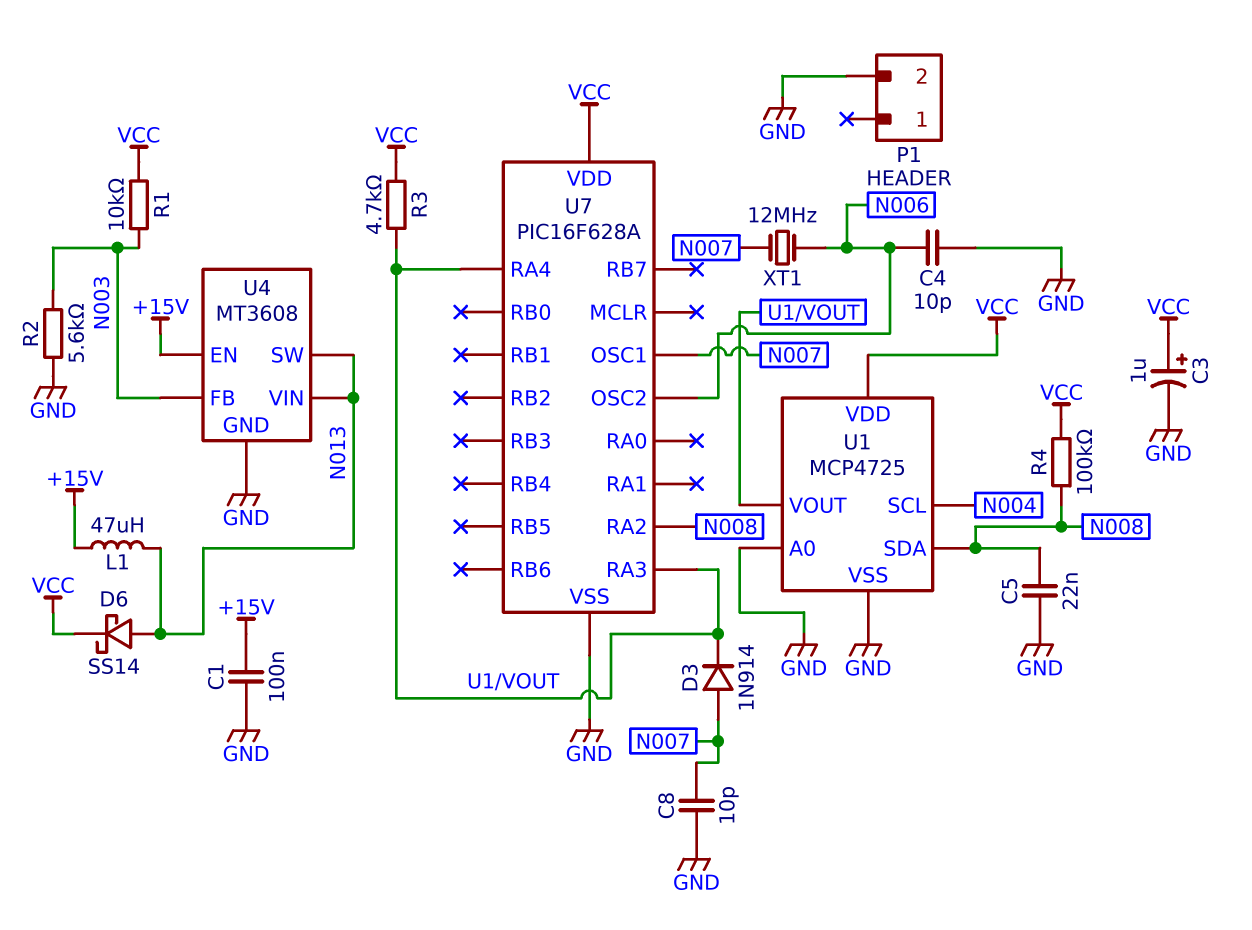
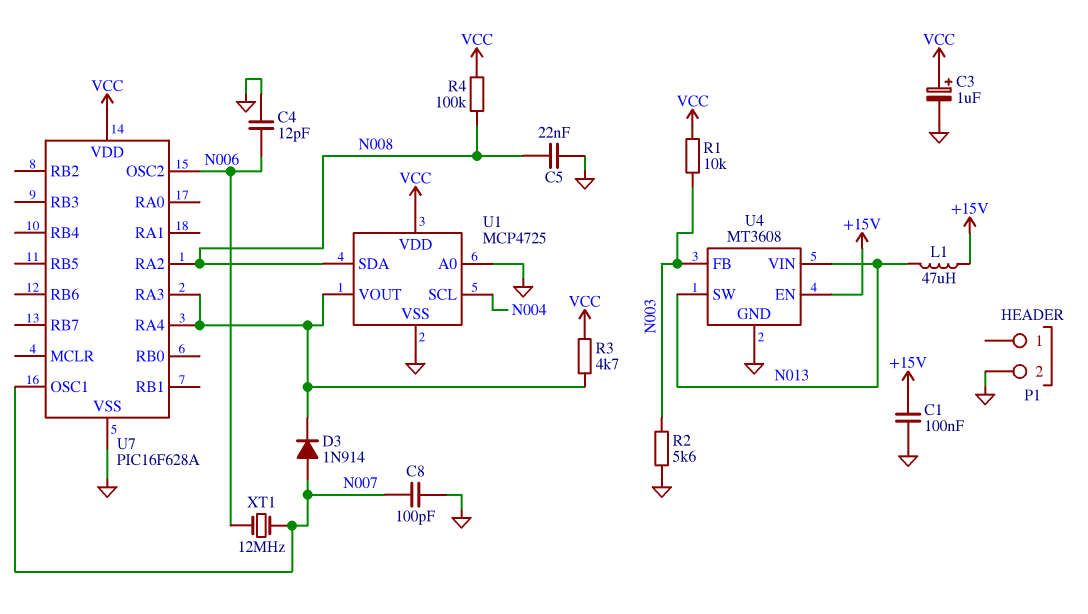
C4: 10pF (GND, N006) -> 12pF (GND, N006)
C8: 10pF (GND, N007) -> 100pF (GND, N007)
D6: schottky SS14 (A N013, K VCC) -> none

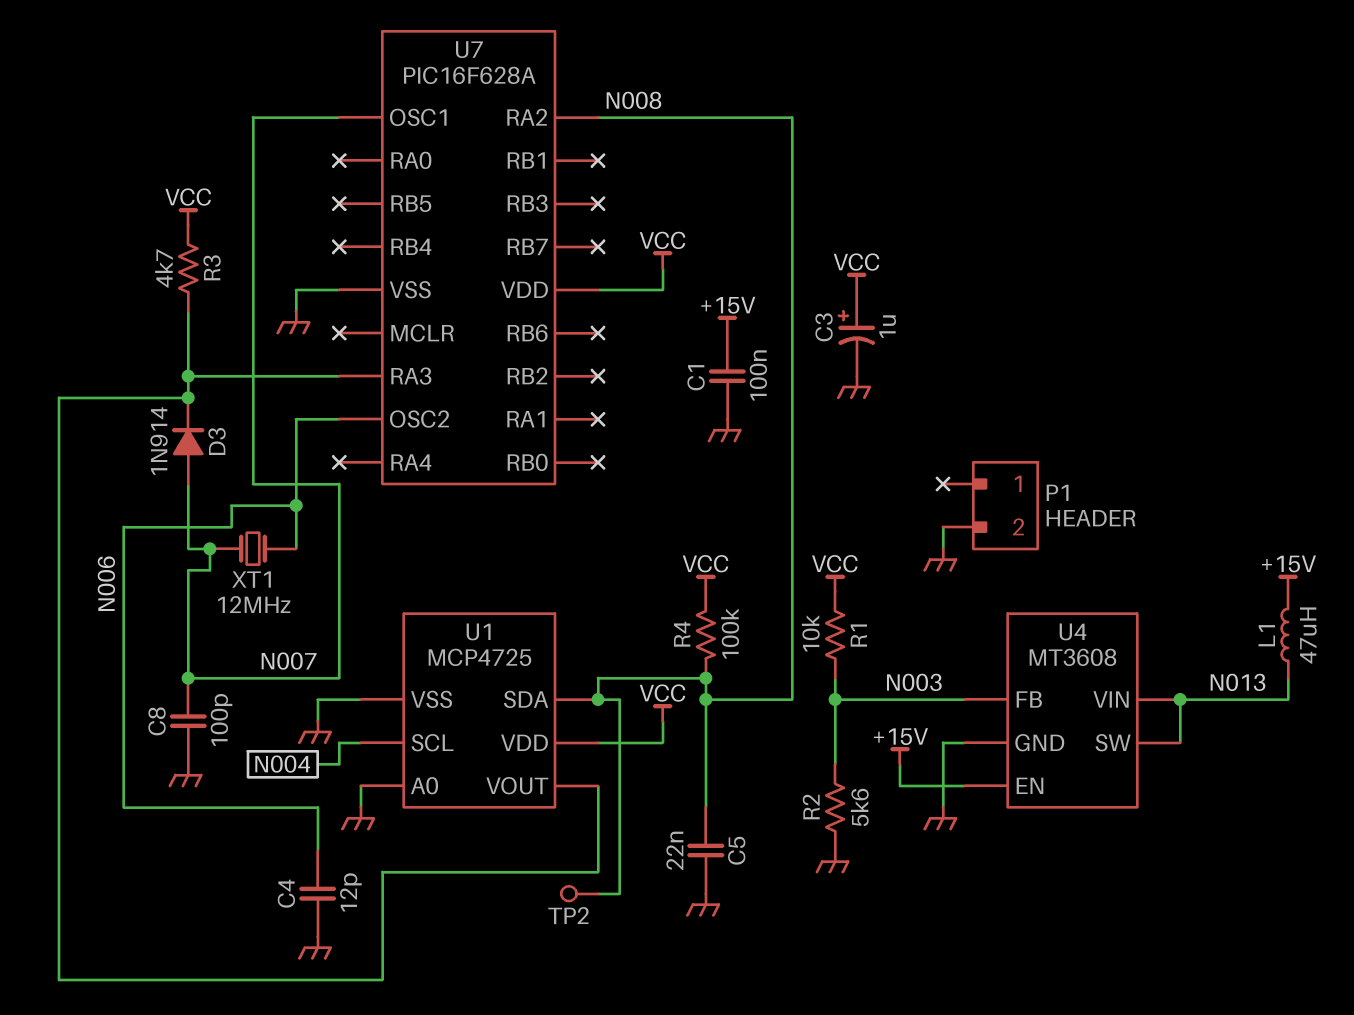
TP2: none -> test point (N008)
U7 pin RA4: U1/VOUT -> none

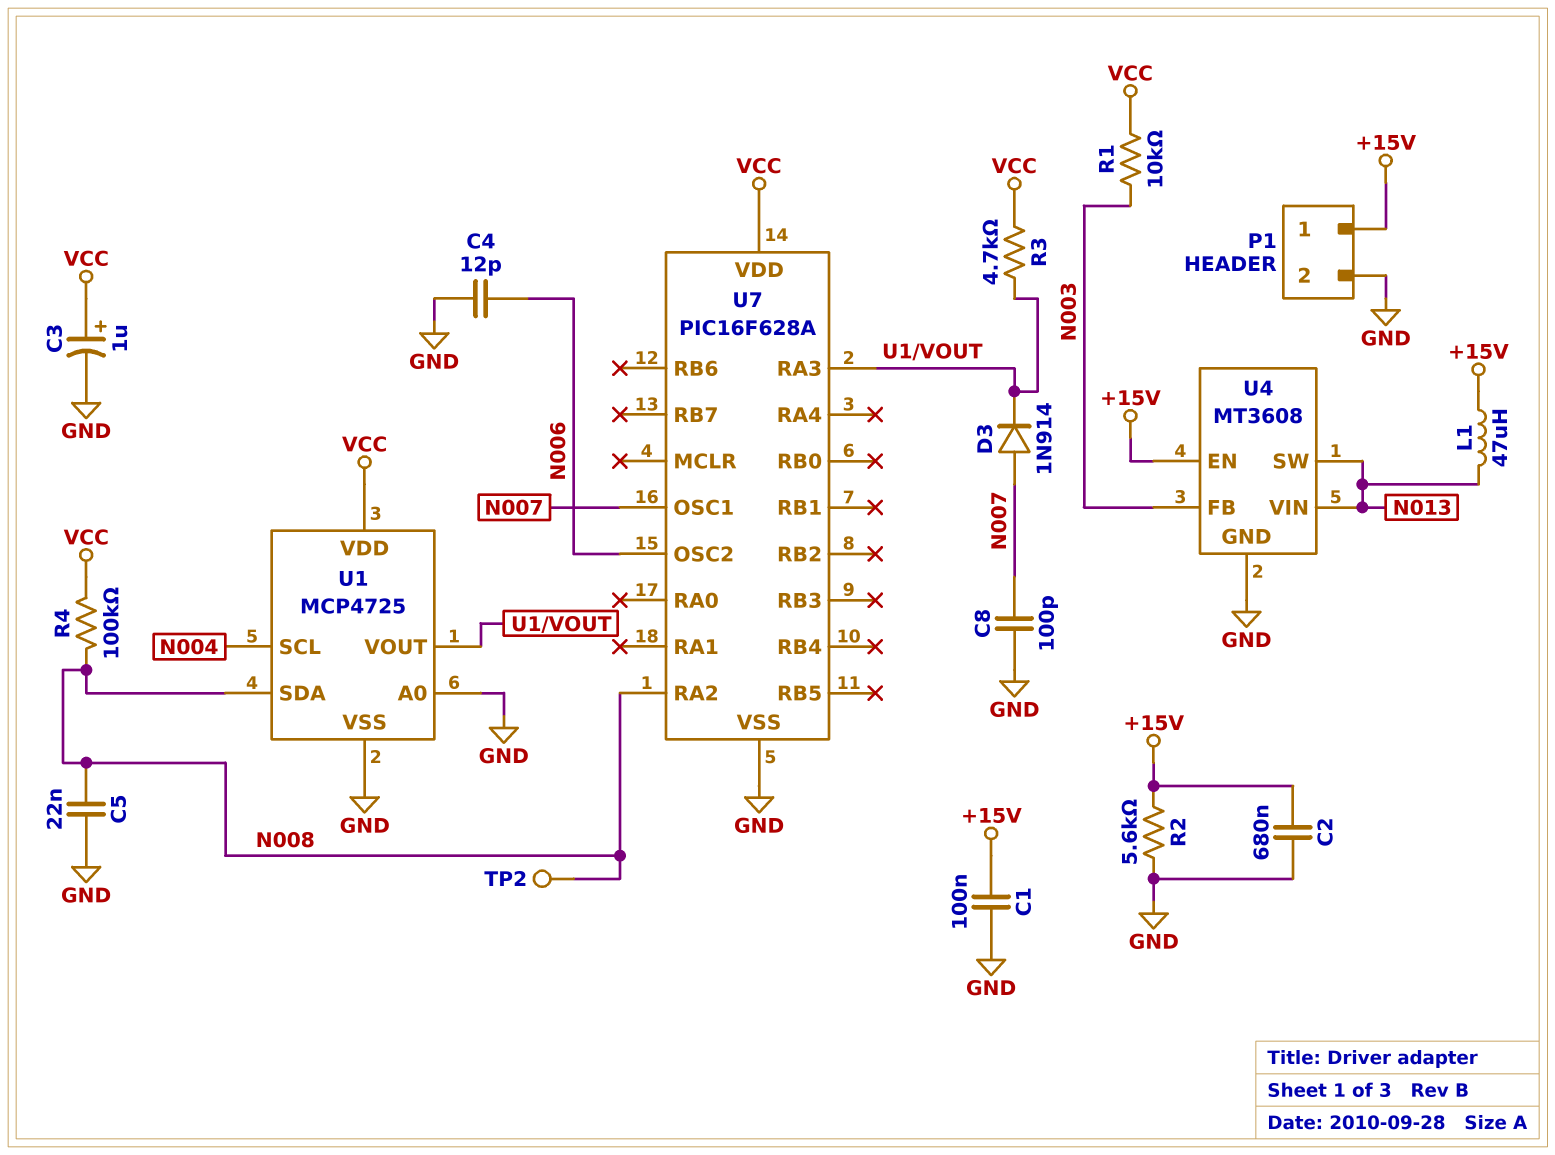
C2: none -> 680nF (+15V, GND)
P1 pin 1: none -> +15V
R2: 5.6k (GND, N003) -> 5.6k (+15V, GND)
XT1: 12MHz (N006, N007) -> none

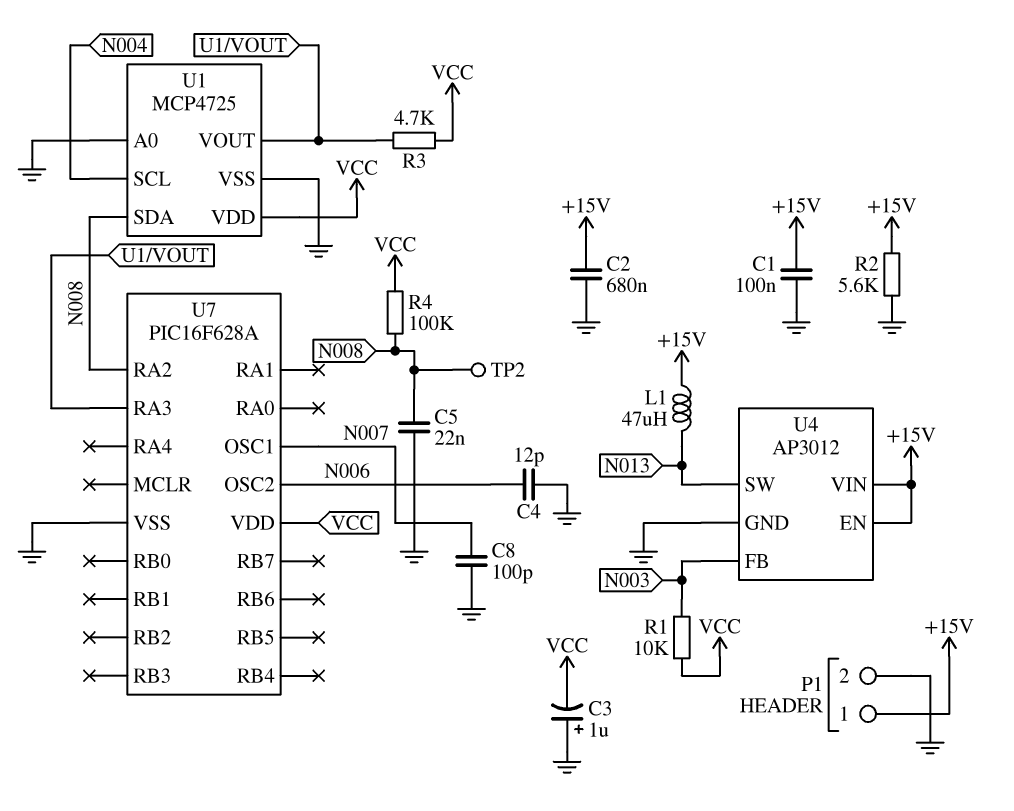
C3: 1uF (plus VCC, minus GND) -> 1uF (plus GND, minus VCC)
D3: diode 1N914 (A N007, K U1/VOUT) -> none
U4: MT3608 -> AP3012
U4 pin VIN: N013 -> +15V

